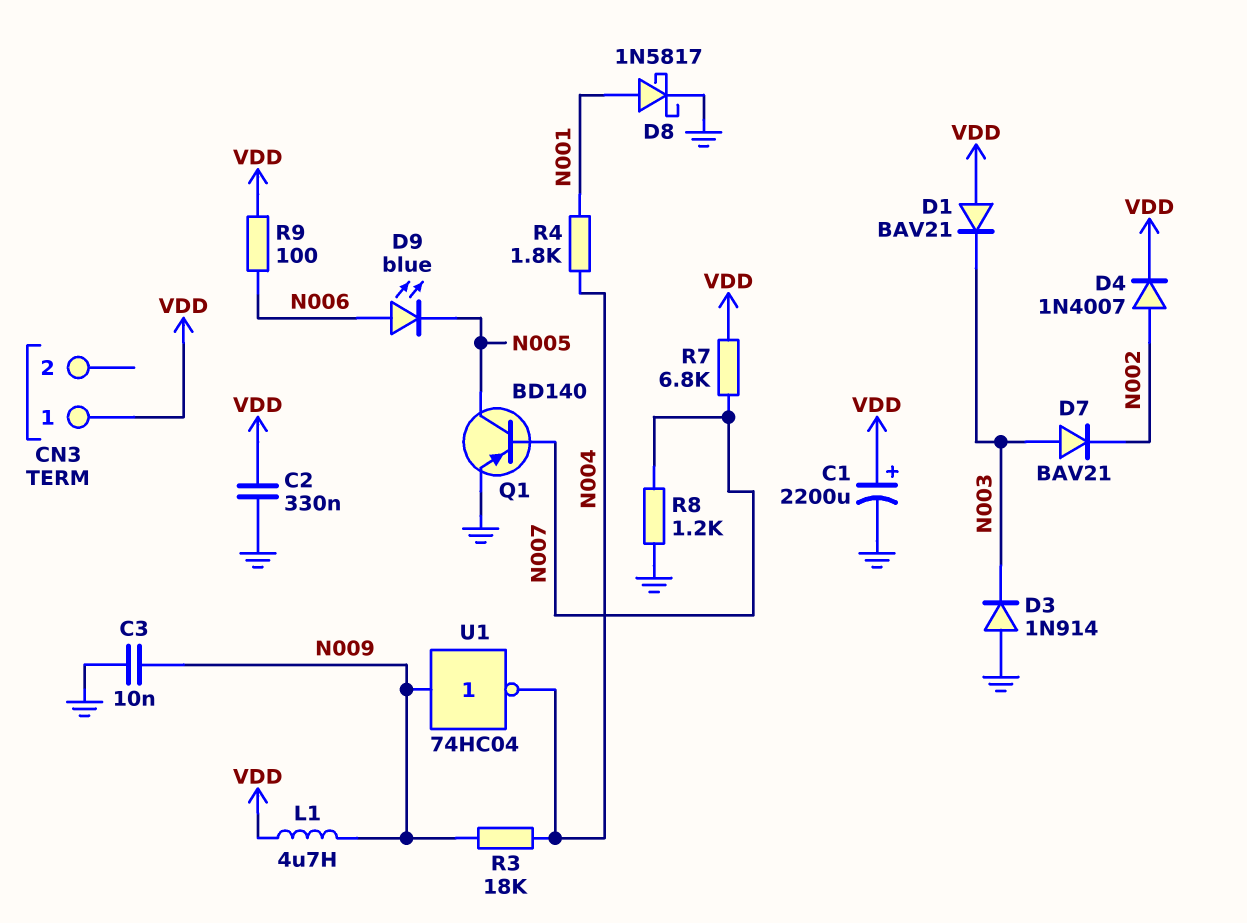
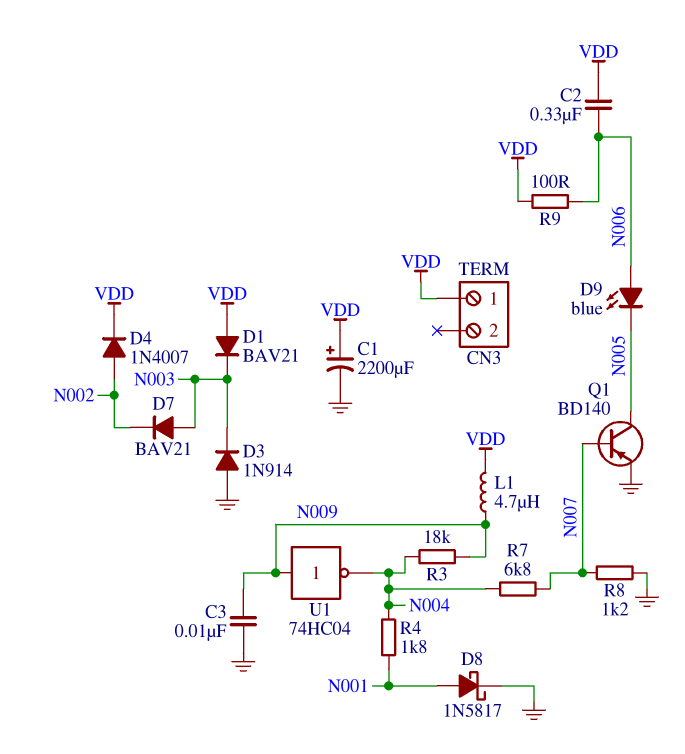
C2: 330nF (GND, VDD) -> 330nF (N006, VDD)
R7: 6.8k (N007, VDD) -> 6.8k (N004, N007)

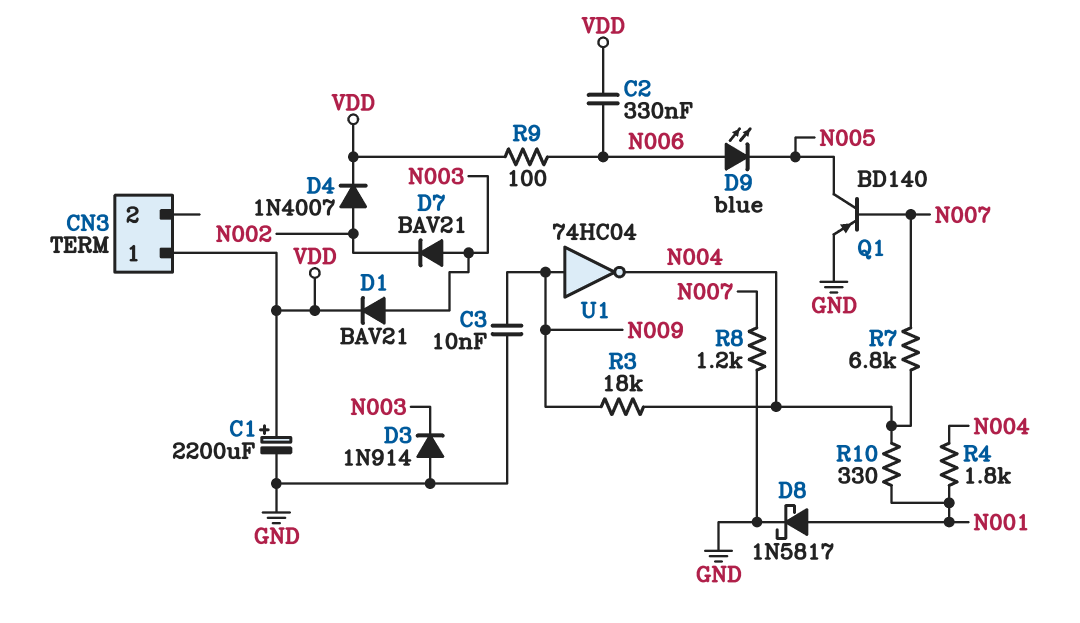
D1: diode BAV21 (A VDD, K N003) -> diode BAV21 (A N003, K VDD)
L1: 4.7uH (N009, VDD) -> none
R10: none -> 330 (N001, N004)

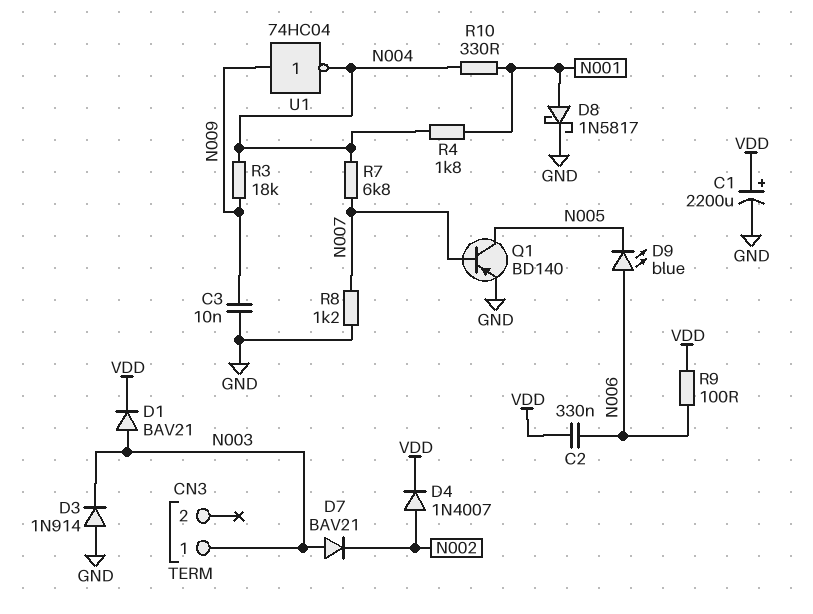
CN3 pin 1: VDD -> N003

